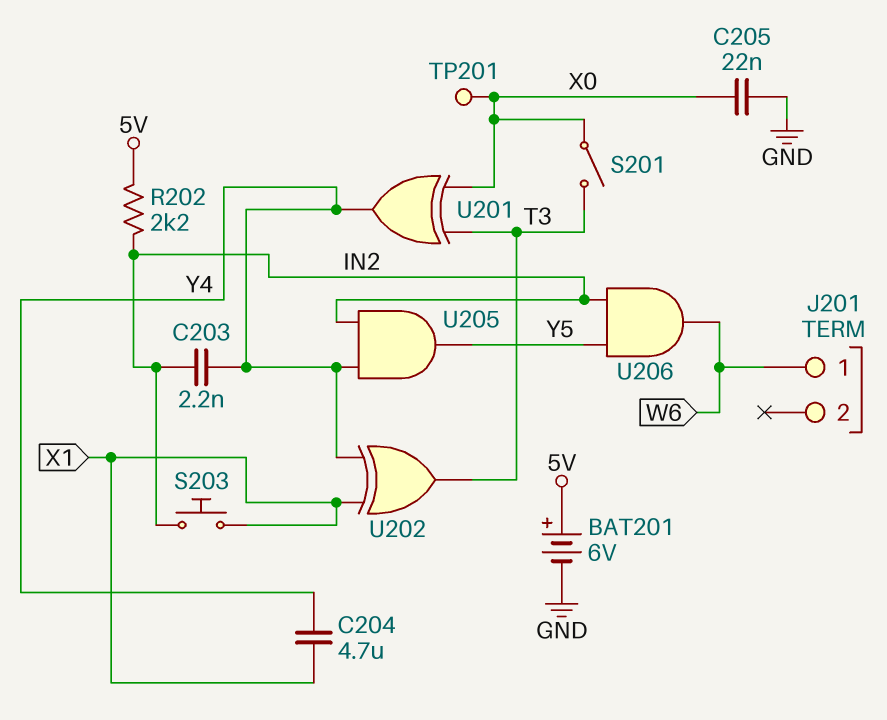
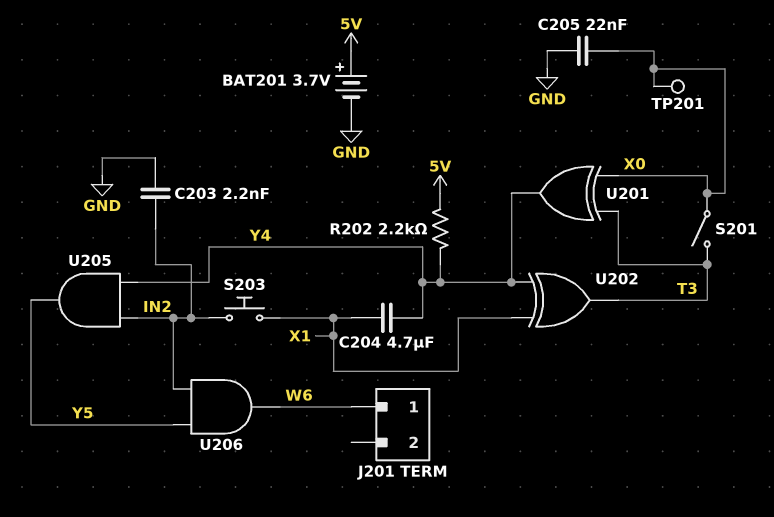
BAT201: 6V (plus 5V, minus GND) -> 3.7V (plus 5V, minus GND)
C203: 2.2nF (IN2, Y4) -> 2.2nF (GND, IN2)
R202: 2.2k (5V, IN2) -> 2.2k (5V, Y4)

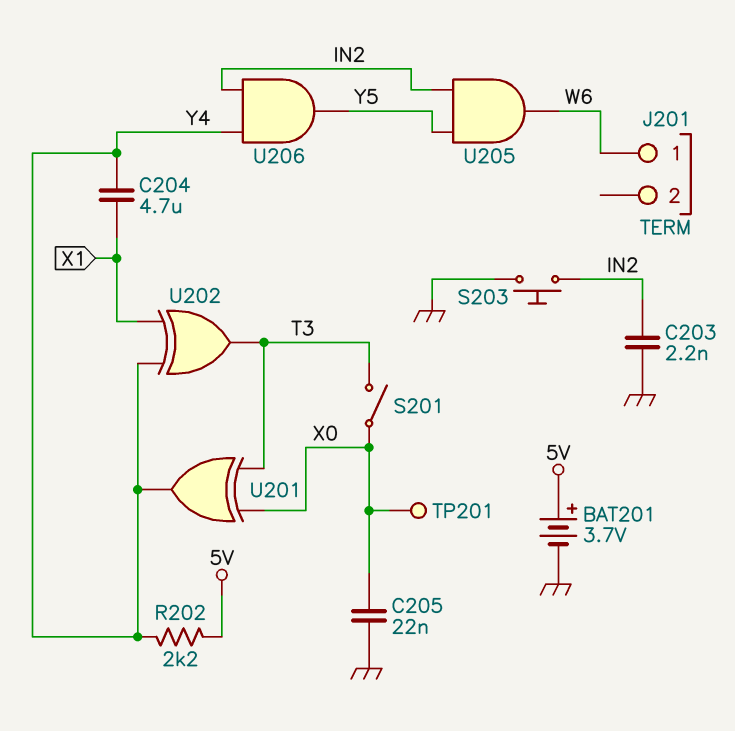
S203: button (IN2, X1) -> button (GND, IN2)
U205: AND (in IN2, in Y4, out Y5) -> AND (in IN2, in Y5, out W6)
U206: AND (in IN2, in Y5, out W6) -> AND (in IN2, in Y4, out Y5)

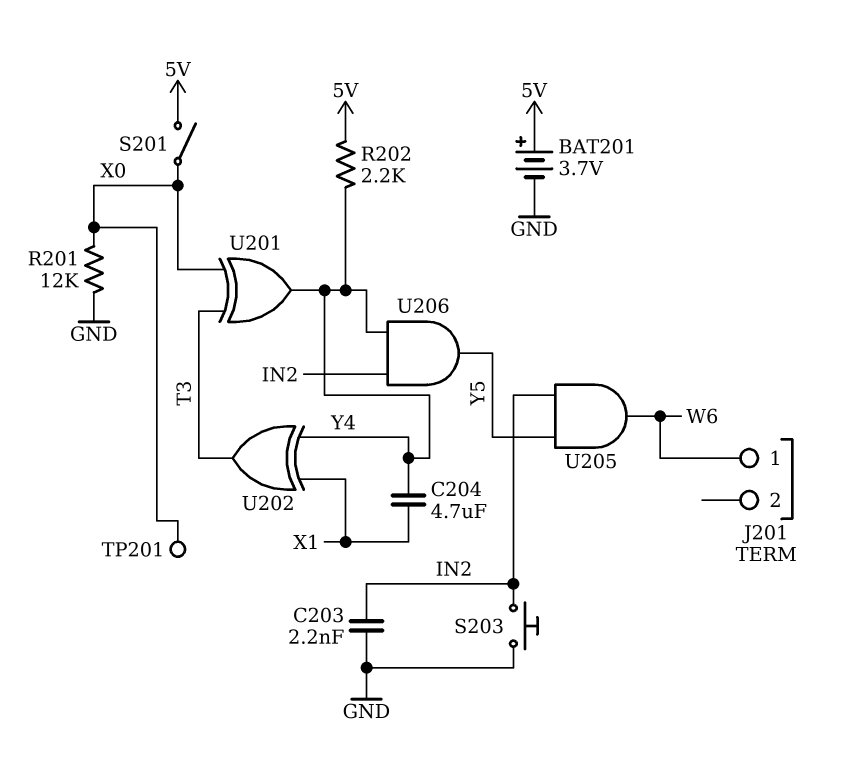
C205: 22nF (GND, X0) -> none
R201: none -> 12k (GND, X0)
S201: switch (T3, X0) -> switch (5V, X0)

